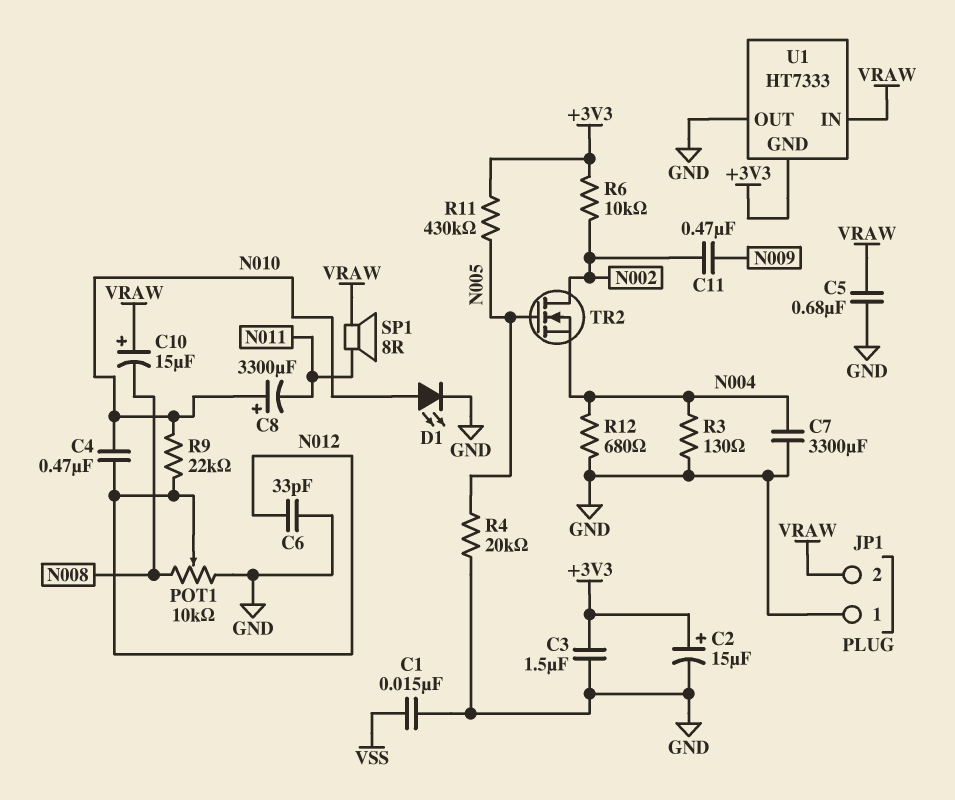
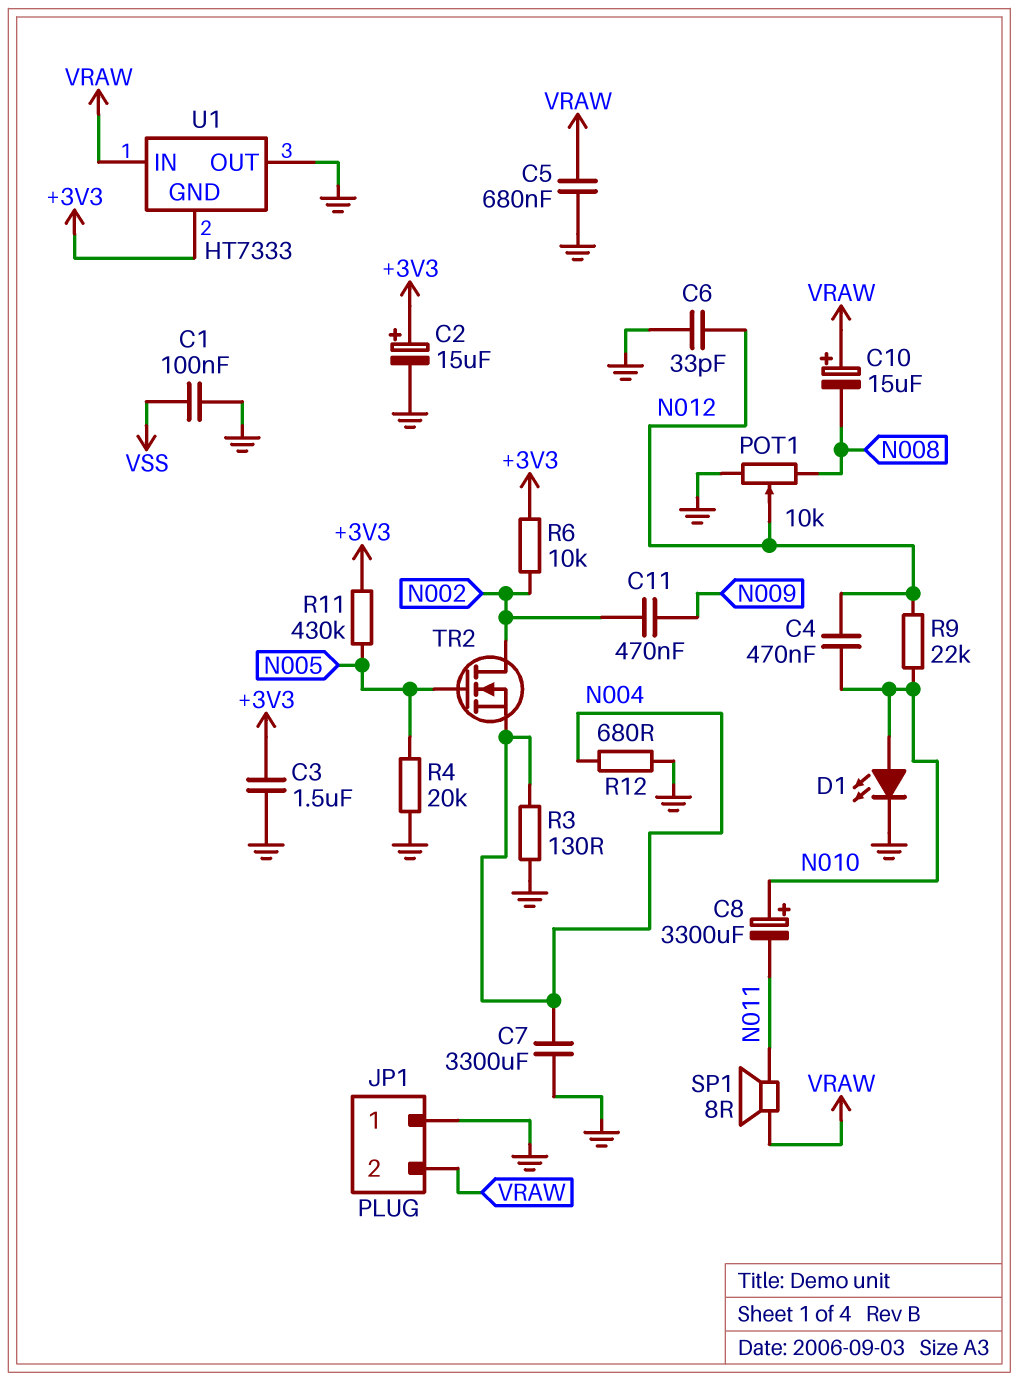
C1: 15nF (GND, VSS) -> 100nF (GND, VSS)

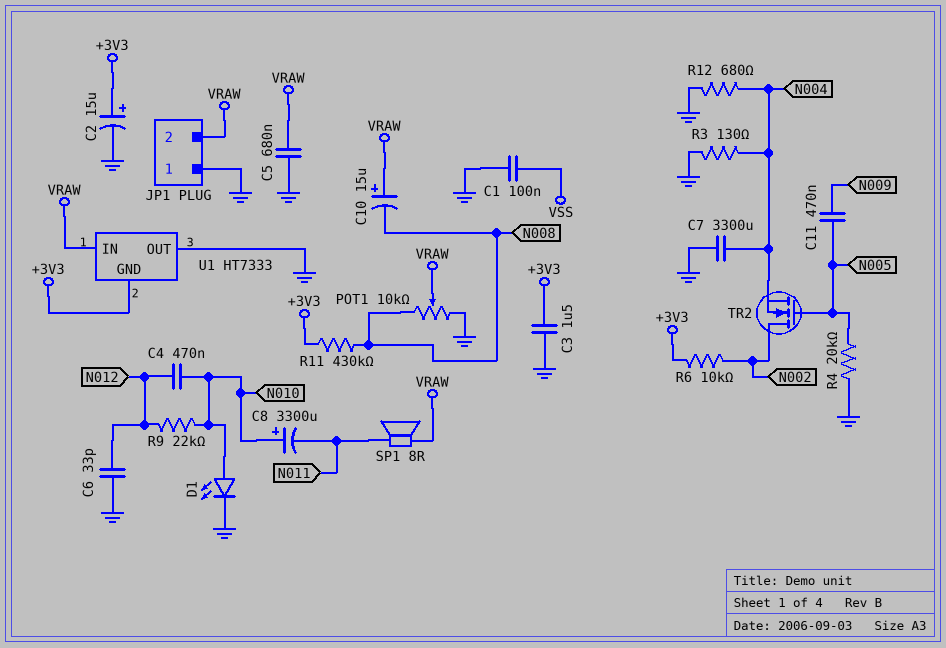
C11: 470nF (N002, N009) -> 470nF (N005, N009)
POT1: 10k (GND, N008, wiper N012) -> 10k (GND, N008, wiper VRAW)
R11: 430k (+3V3, N005) -> 430k (+3V3, N008)

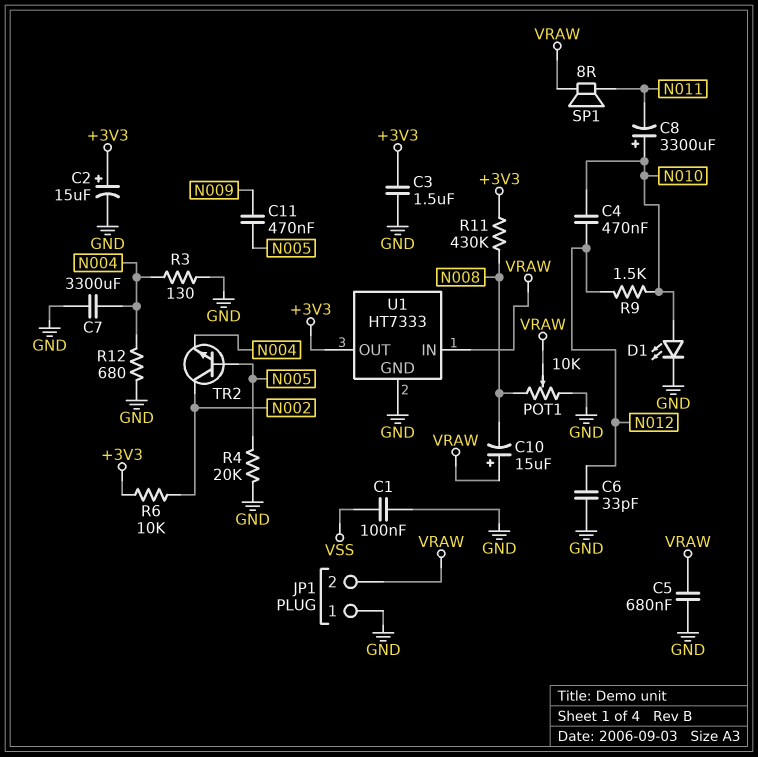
R9: 22k (N010, N012) -> 1.5k (N010, N012)
TR2: NMOS (G N005, D N002, S N004) -> NPN (B N005, C N002, E N004)
U1 pin GND: +3V3 -> GND
U1 pin OUT: GND -> +3V3

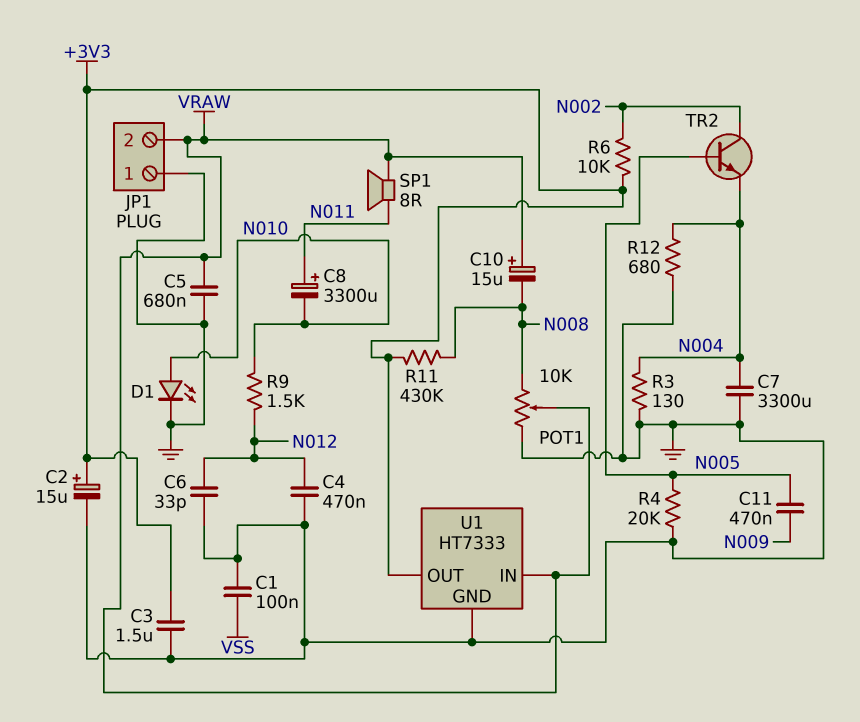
C4: 470nF (N010, N012) -> 470nF (GND, N012)
C8: 3300uF (plus N010, minus N011) -> 3300uF (plus N011, minus N010)

